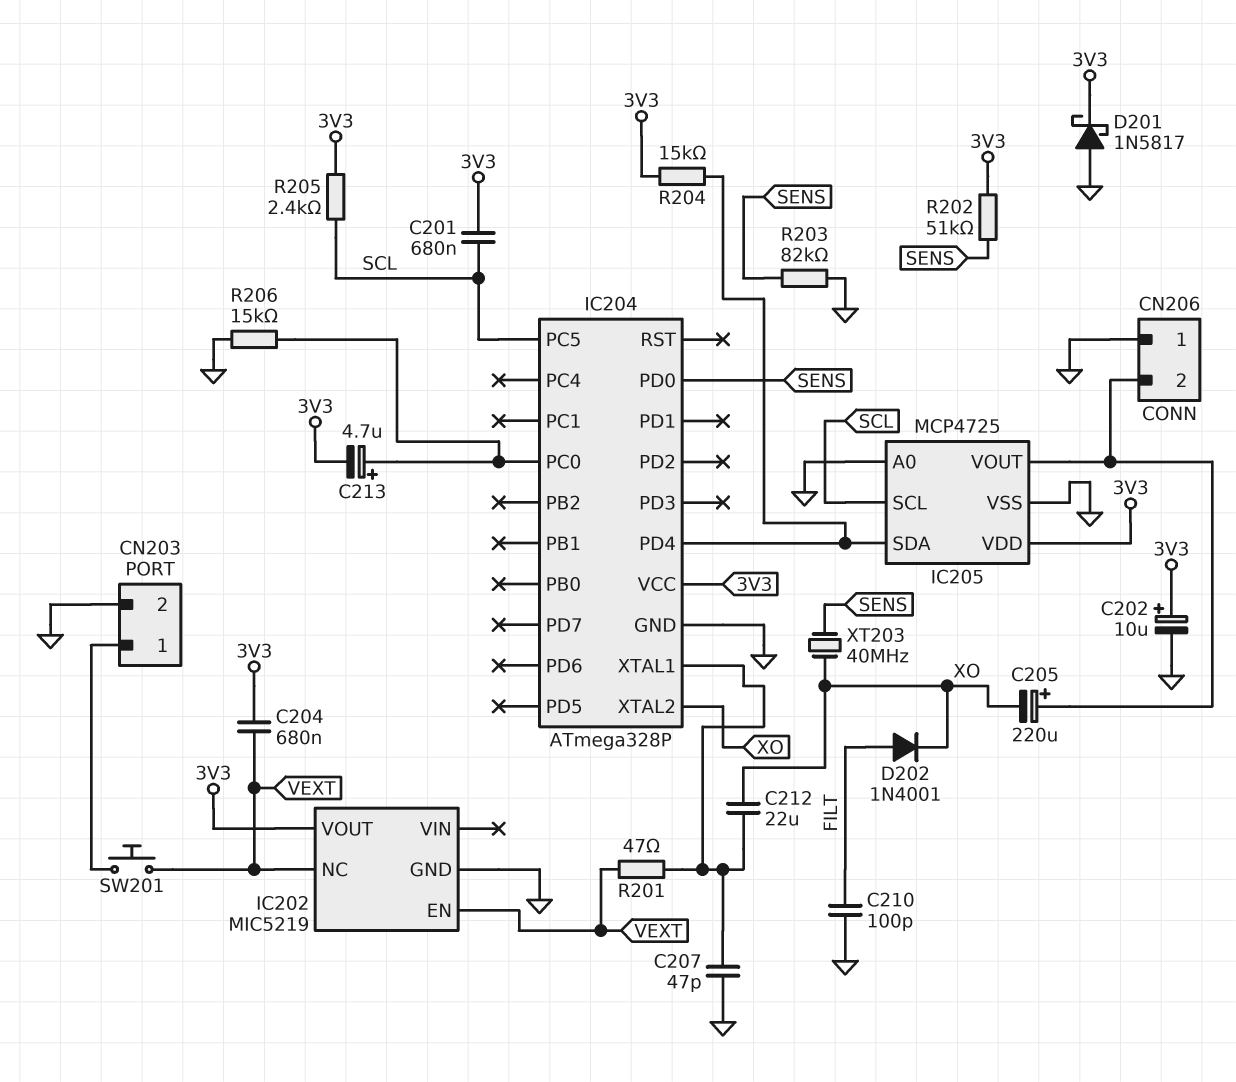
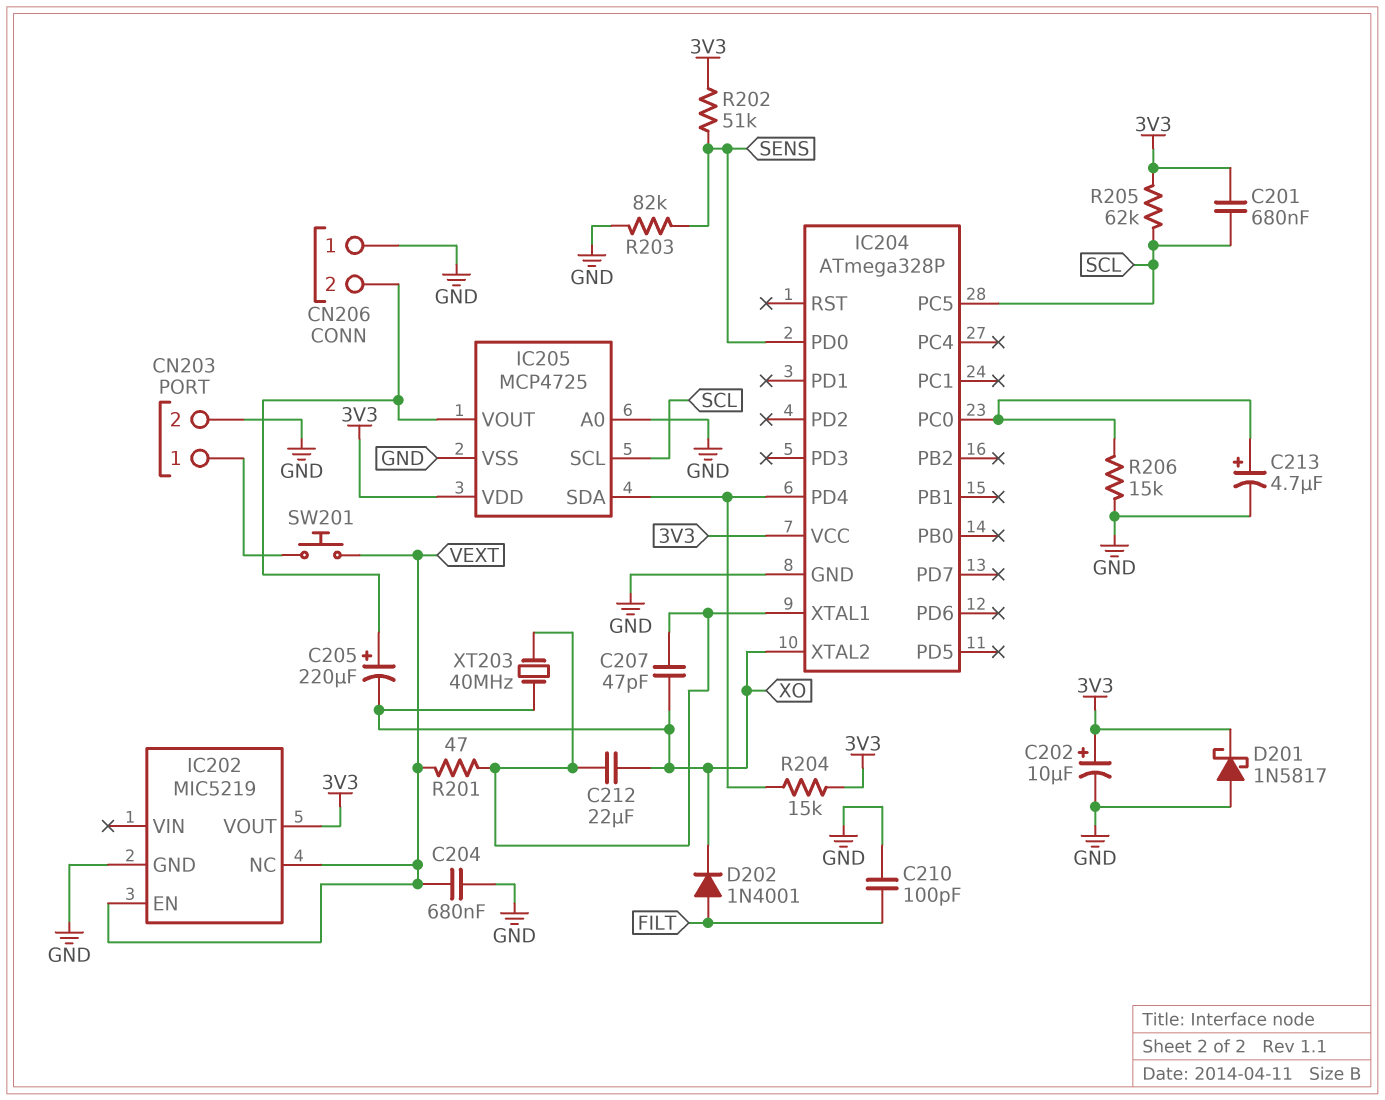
C204: 680nF (3V3, VEXT) -> 680nF (GND, VEXT)
C207: 47pF (GND, IC204/XTAL1) -> 47pF (IC204/XTAL1, XO)
C213: 4.7uF (plus IC204/PC0, minus 3V3) -> 4.7uF (plus IC204/PC0, minus GND)
R205: 2.4k (3V3, SCL) -> 62k (3V3, SCL)
XT203: 40MHz (SENS, XO) -> 40MHz (IC204/XTAL1, XO)

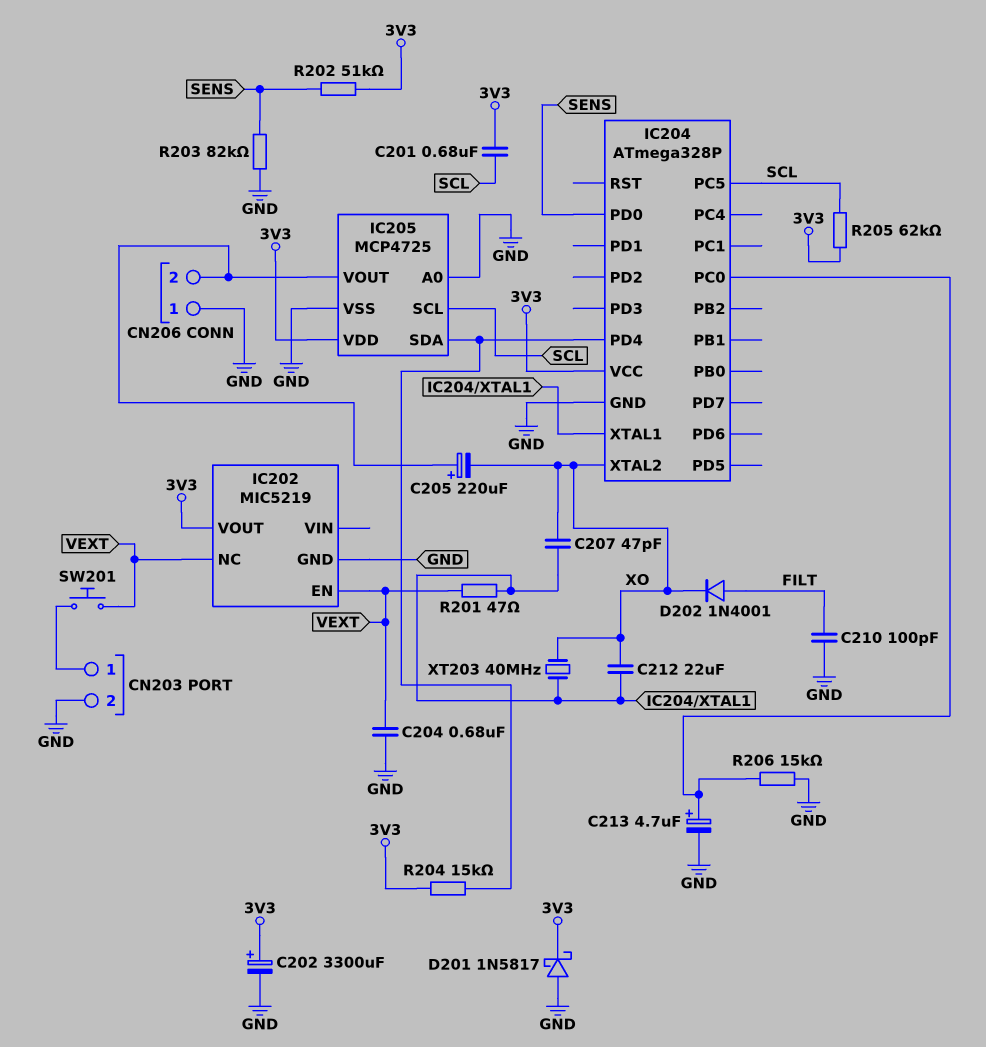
C202: 10uF (plus 3V3, minus GND) -> 3300uF (plus 3V3, minus GND)

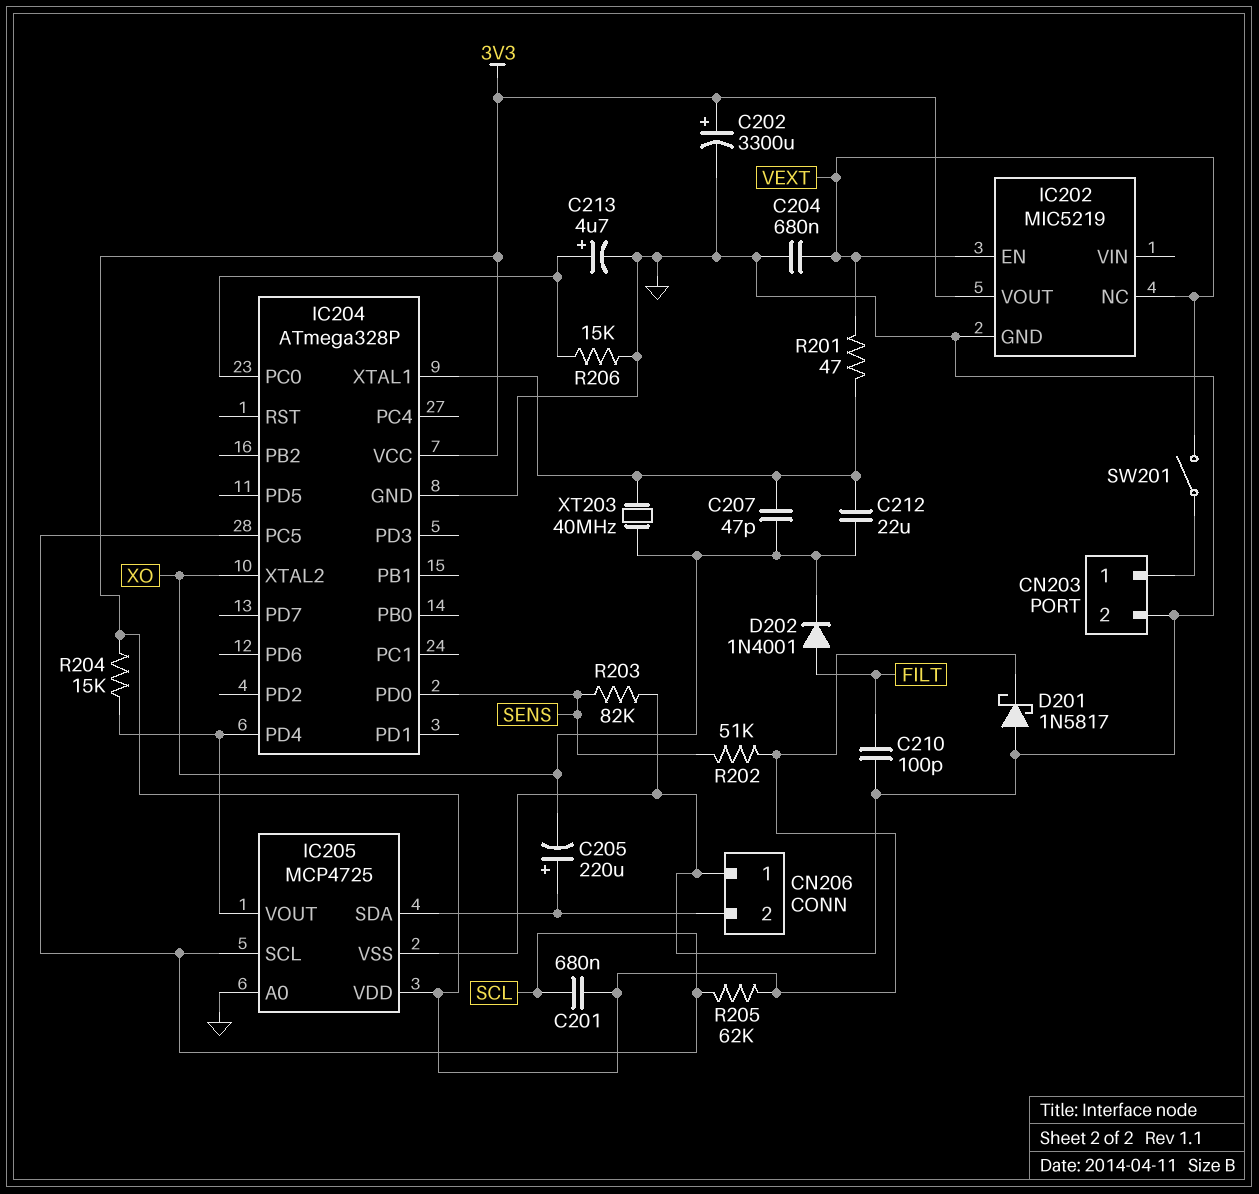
IC205 pin SDA: IC204/PD4 -> CN206/2
IC205 pin VOUT: CN206/2 -> IC204/PD4
SW201: button (CN203/1, VEXT) -> switch (CN203/1, VEXT)

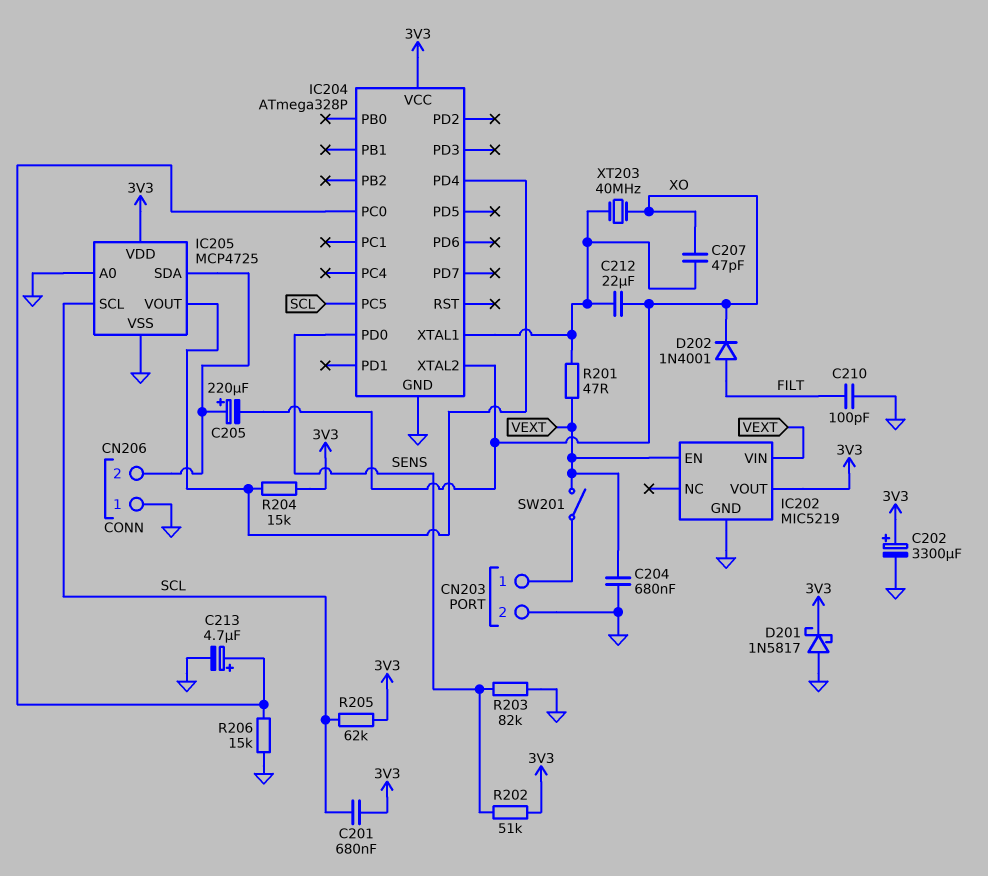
IC202 pin NC: VEXT -> none
IC202 pin VIN: none -> VEXT

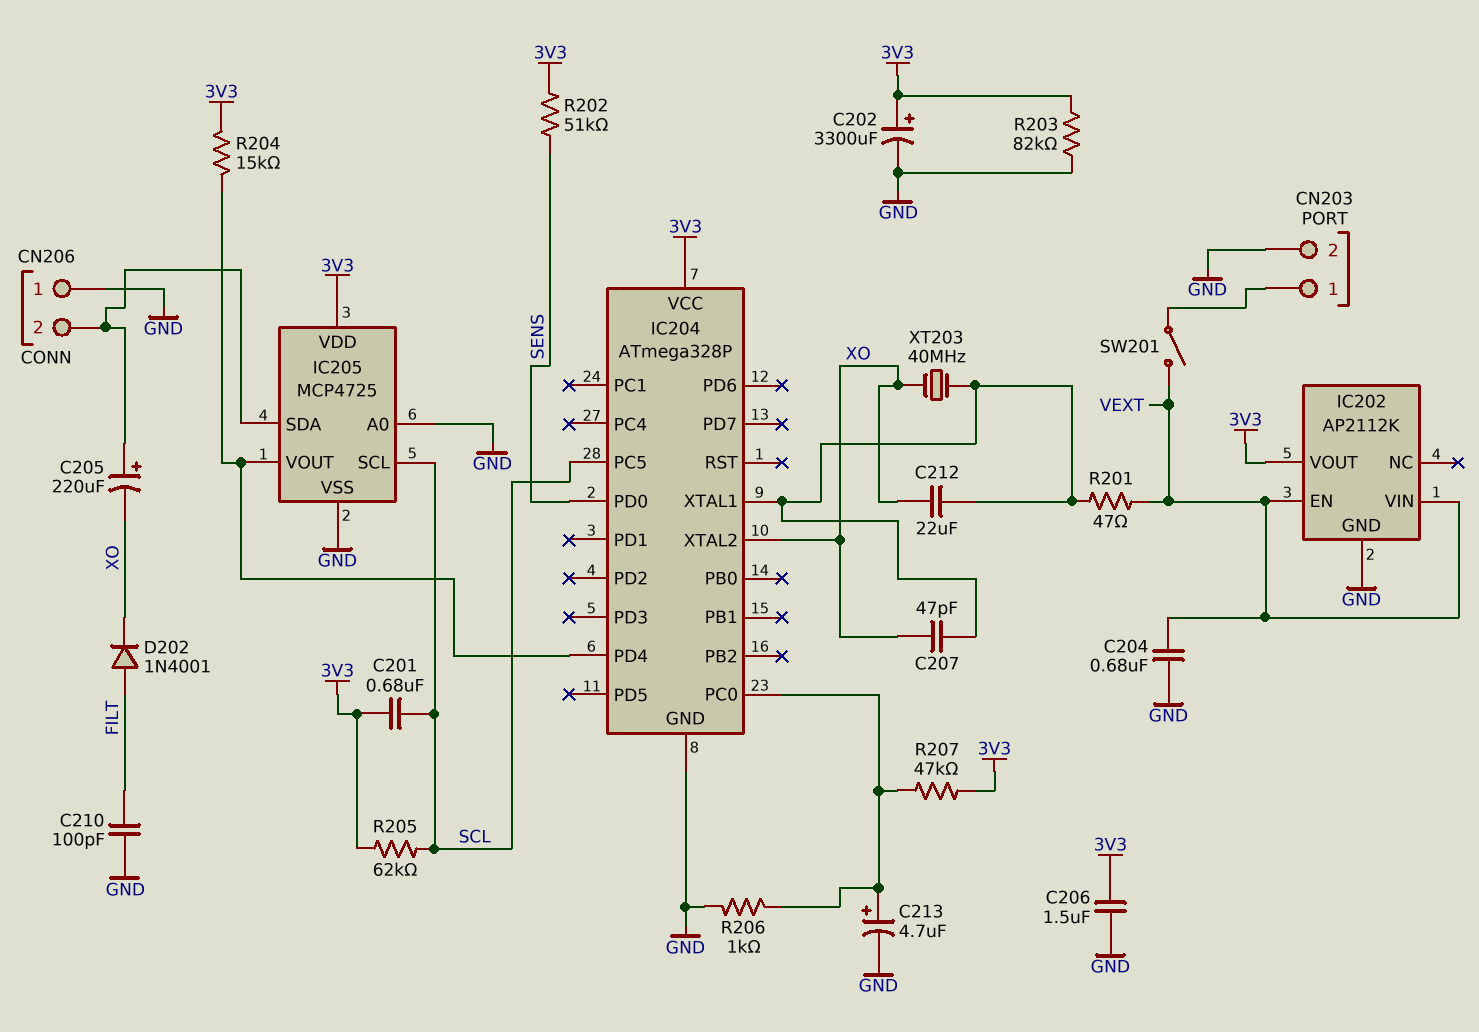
C206: none -> 1.5uF (3V3, GND)
D201: schottky 1N5817 (A GND, K 3V3) -> none
IC202: MIC5219 -> AP2112K
R203: 82k (GND, SENS) -> 82k (3V3, GND)
R206: 15k (GND, IC204/PC0) -> 1k (GND, IC204/PC0)
R207: none -> 47k (3V3, IC204/PC0)

